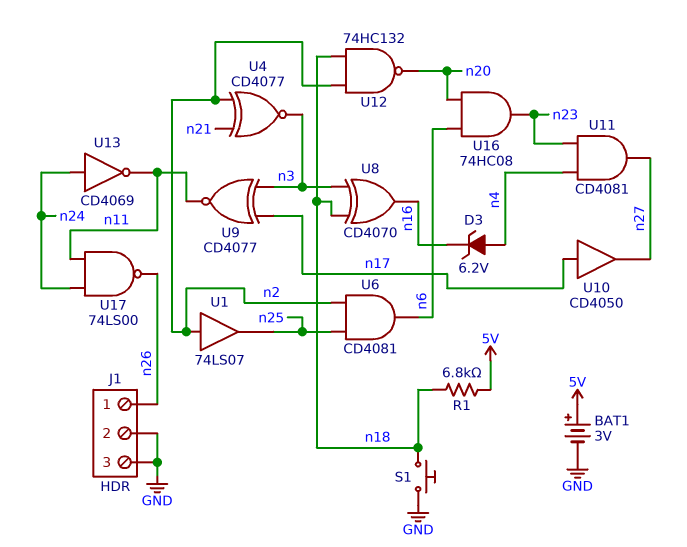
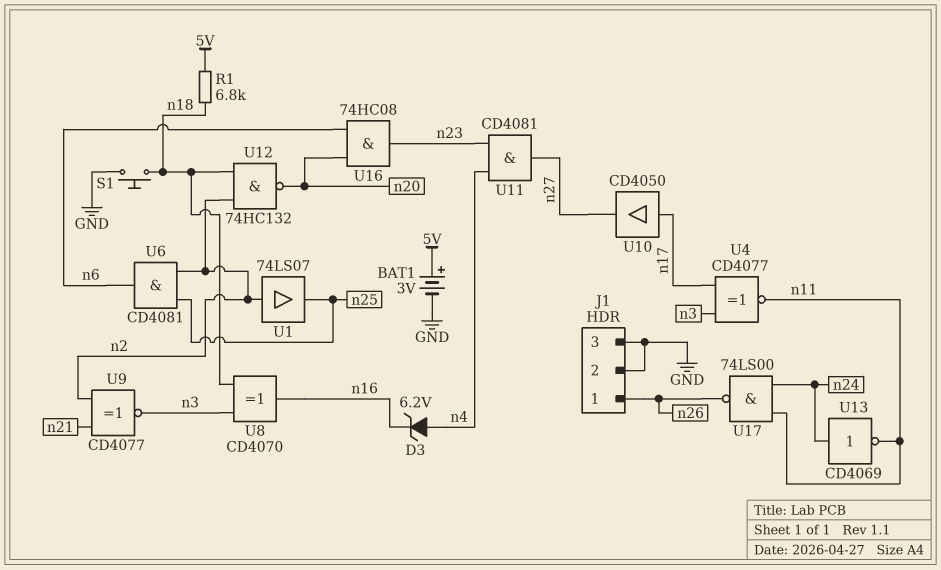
U4: XNOR CD4077 (in n2, in n21, out n3) -> XNOR CD4077 (in n3, in n17, out n11)
U9: XNOR CD4077 (in n3, in n17, out n11) -> XNOR CD4077 (in n2, in n21, out n3)

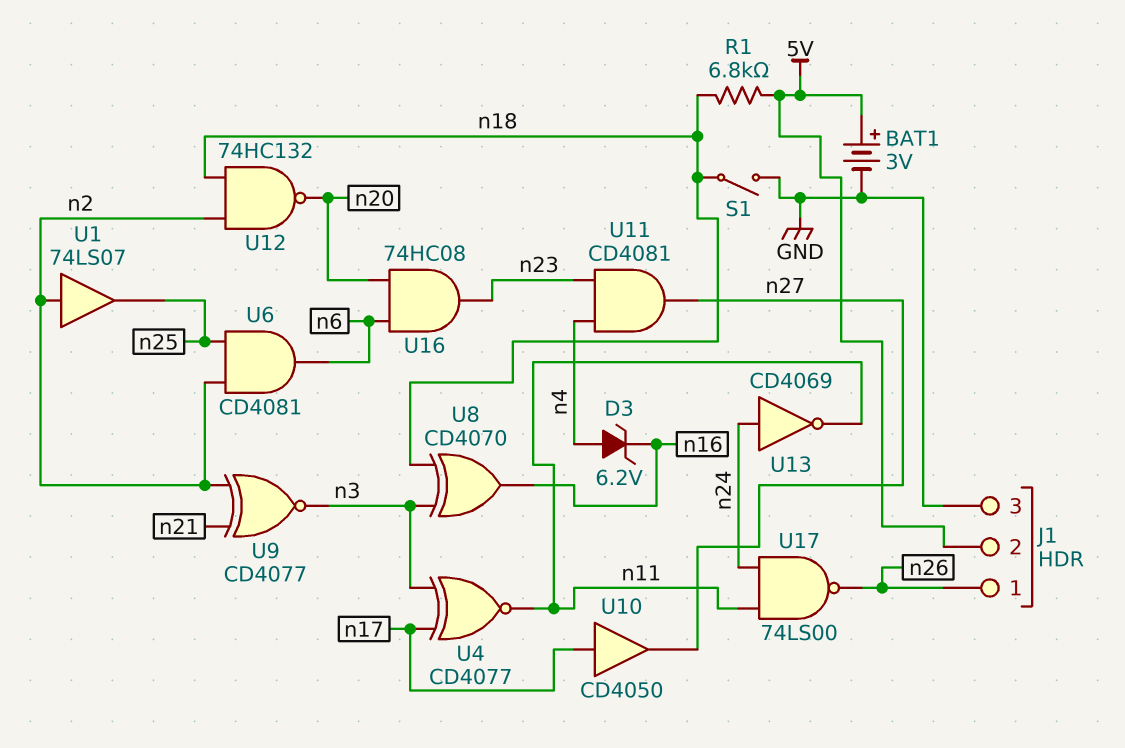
J1 pin 2: GND -> 5V
S1: button (GND, n18) -> switch (GND, n18)

